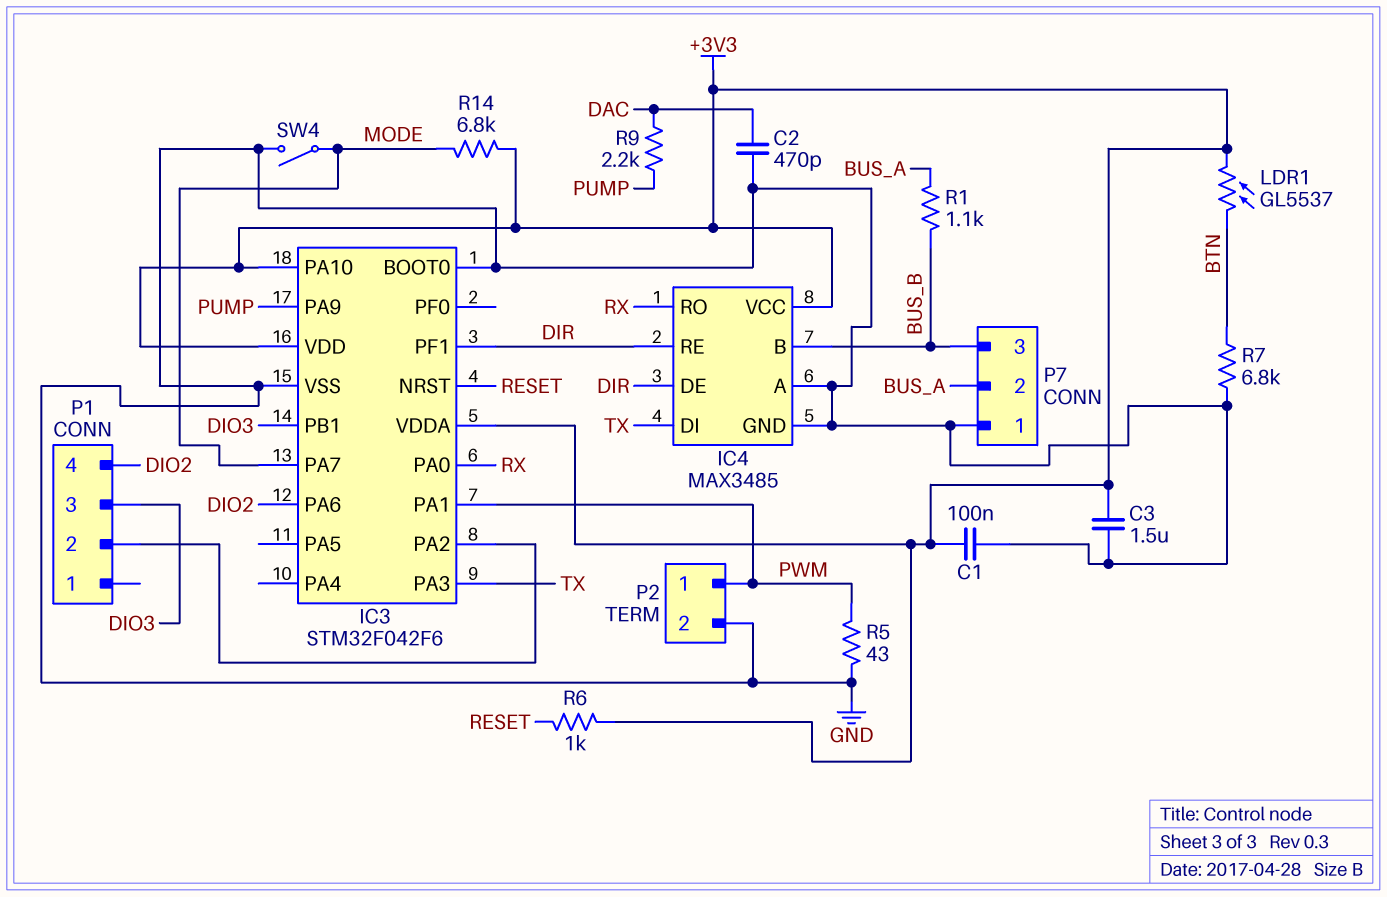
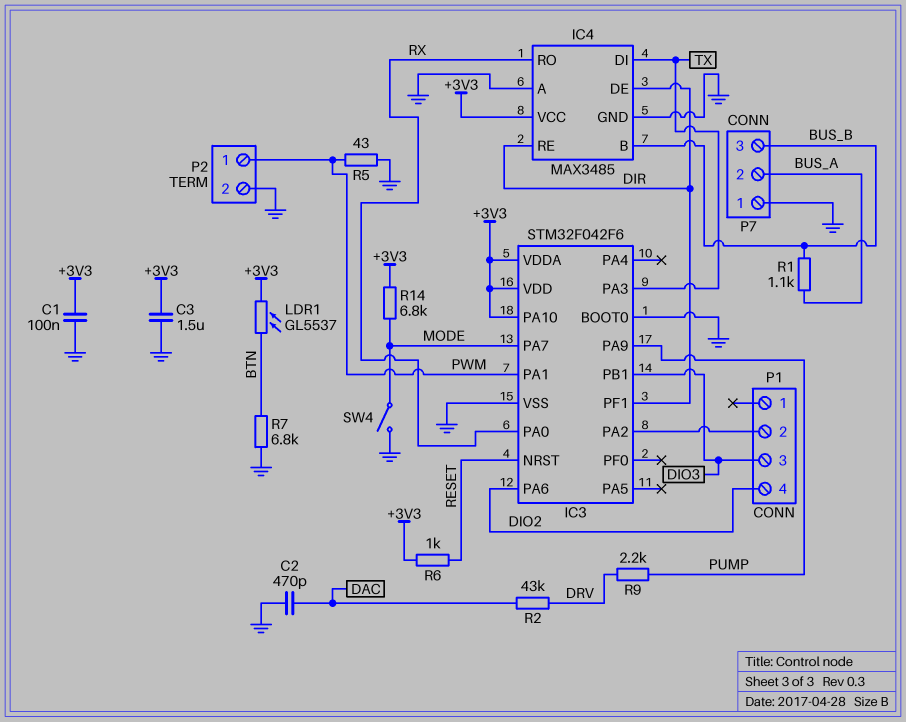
R2: none -> 43k (DAC, DRV)
R9: 2.2k (DAC, PUMP) -> 2.2k (DRV, PUMP)

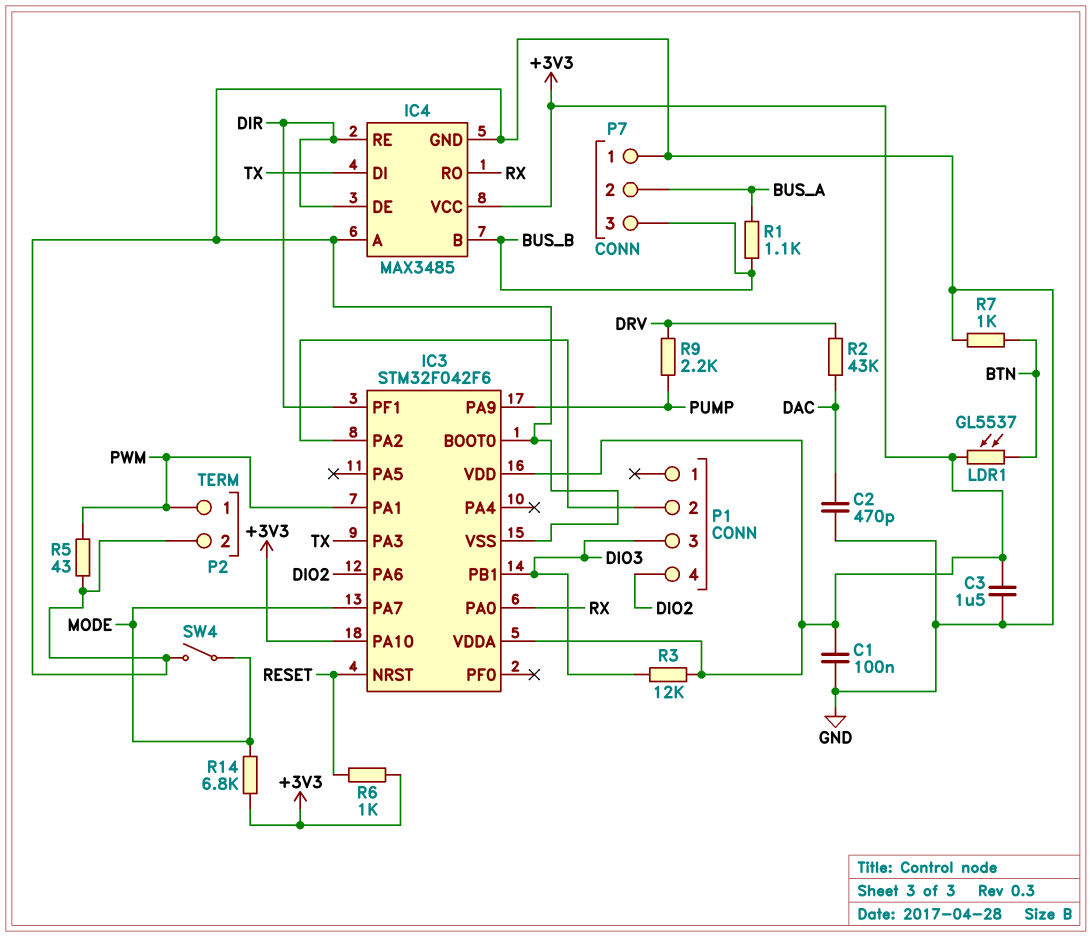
R3: none -> 12k (+3V3, DIO3)
R7: 6.8k (BTN, GND) -> 1k (BTN, GND)

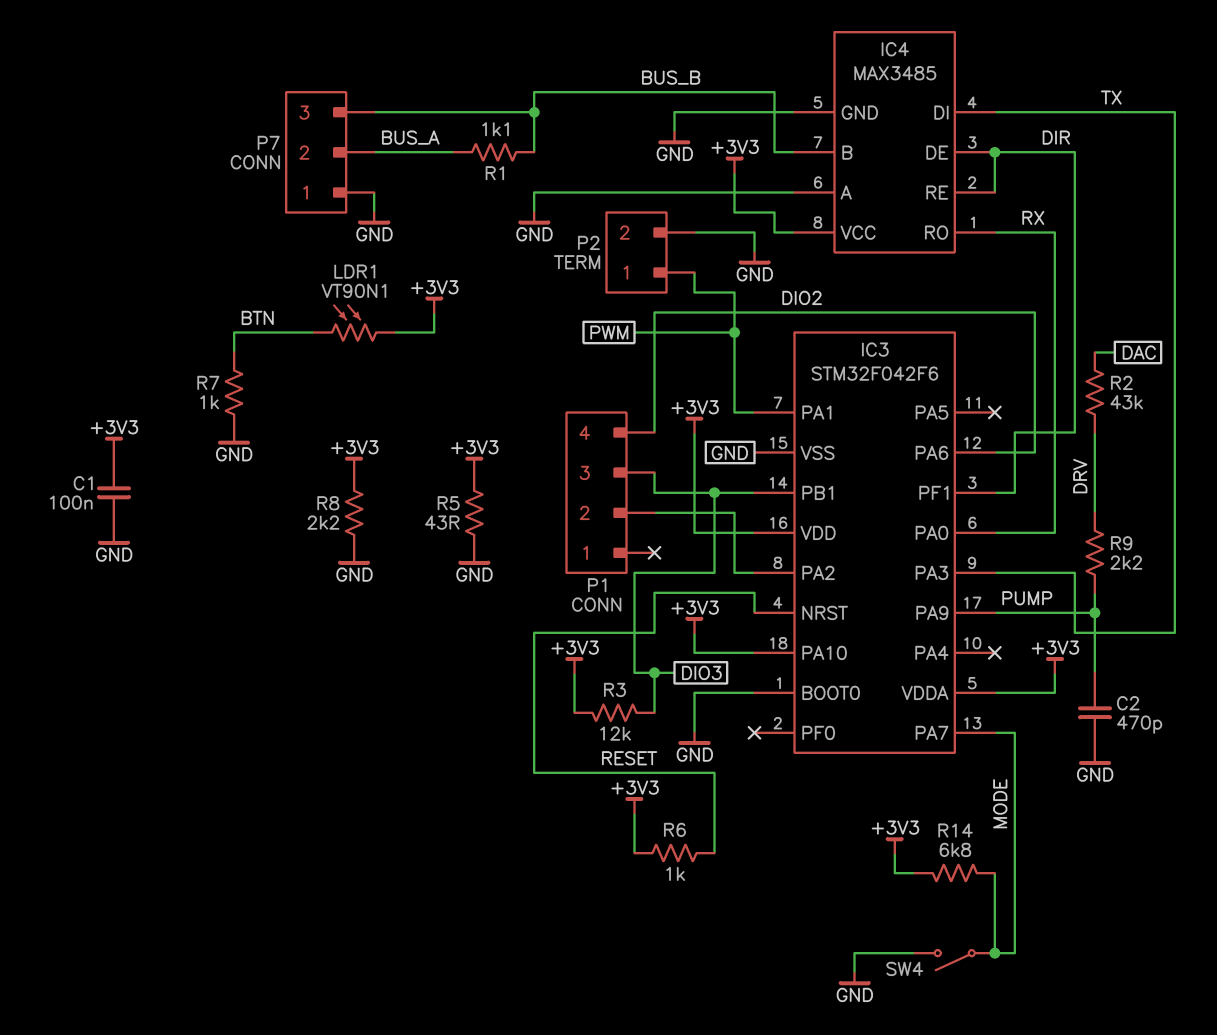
C2: 470pF (DAC, GND) -> 470pF (GND, PUMP)
C3: 1.5uF (+3V3, GND) -> none
LDR1: GL5537 (+3V3, BTN) -> VT90N1 (+3V3, BTN)
R5: 43 (GND, PWM) -> 43 (+3V3, GND)
R8: none -> 2.2k (+3V3, GND)

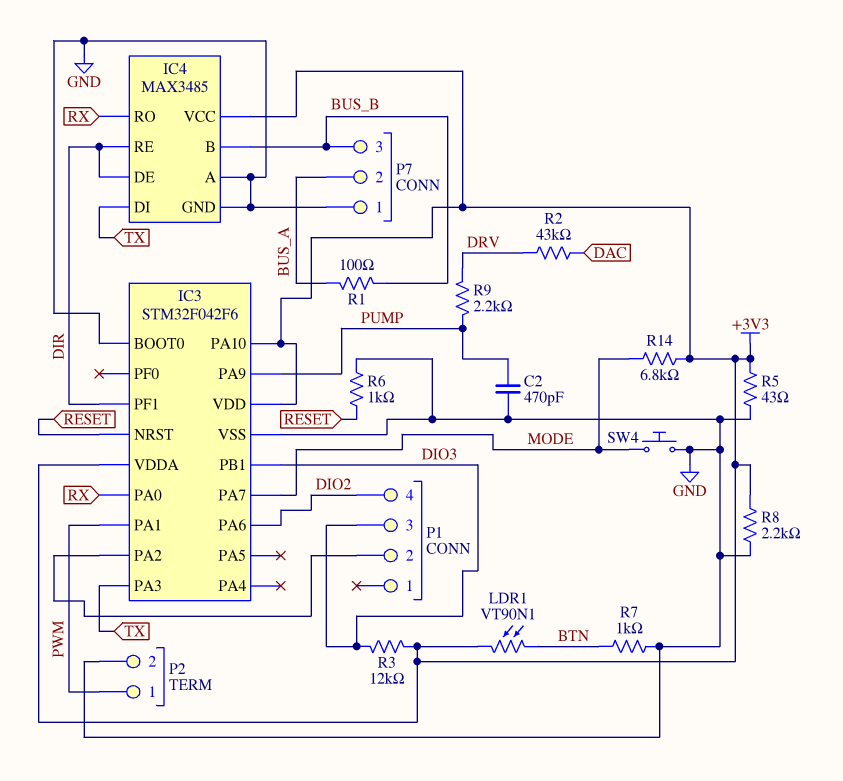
C1: 100nF (+3V3, GND) -> none
R1: 1.1k (BUS_A, BUS_B) -> 100 (BUS_A, BUS_B)
R6: 1k (+3V3, RESET) -> 1k (GND, RESET)
SW4: switch (GND, MODE) -> button (GND, MODE)

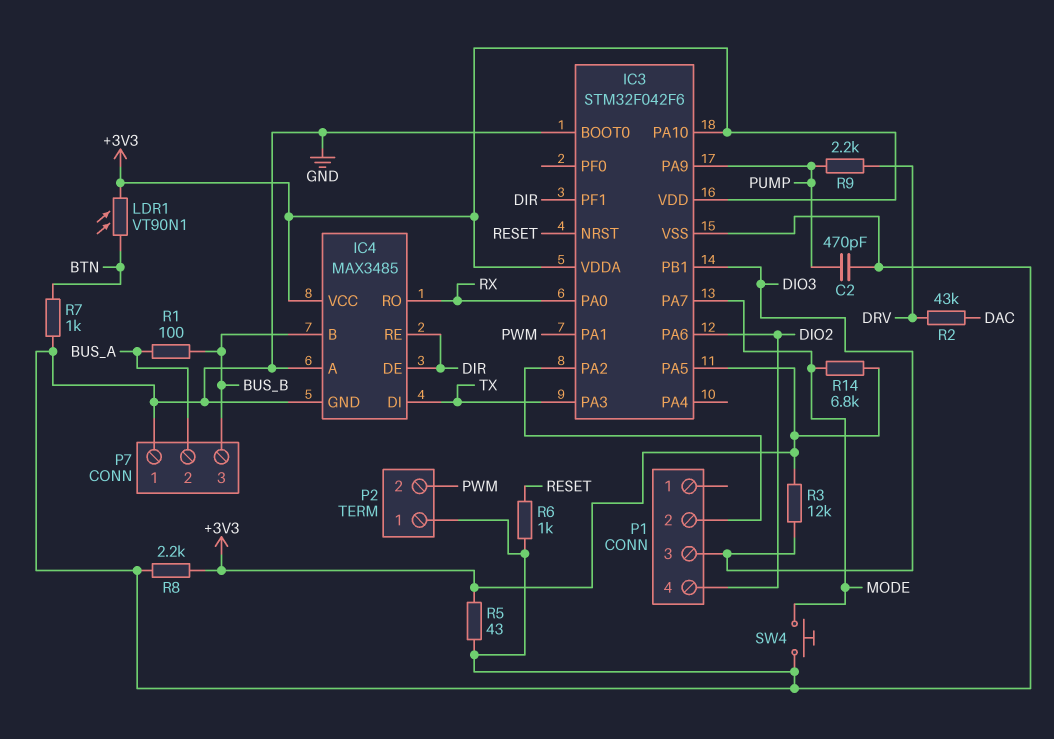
IC3 pin PA5: none -> +3V3
P2 pin 1: PWM -> GND
P2 pin 2: GND -> PWM

